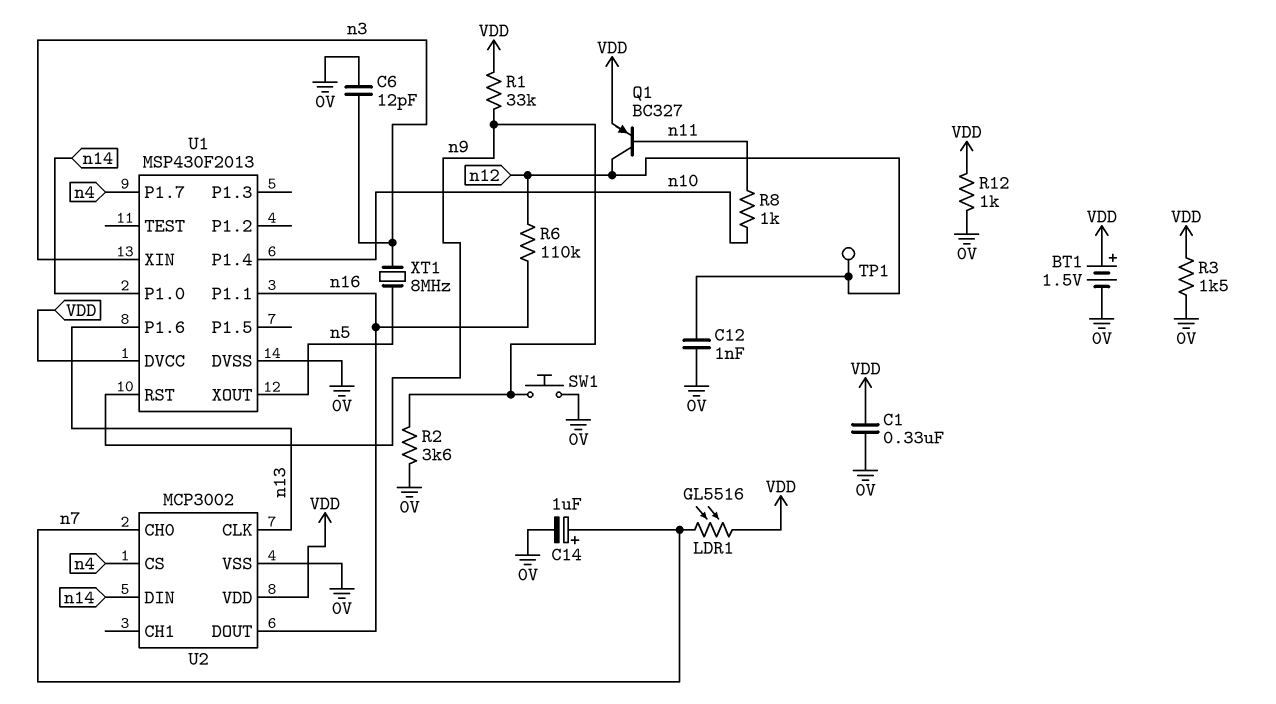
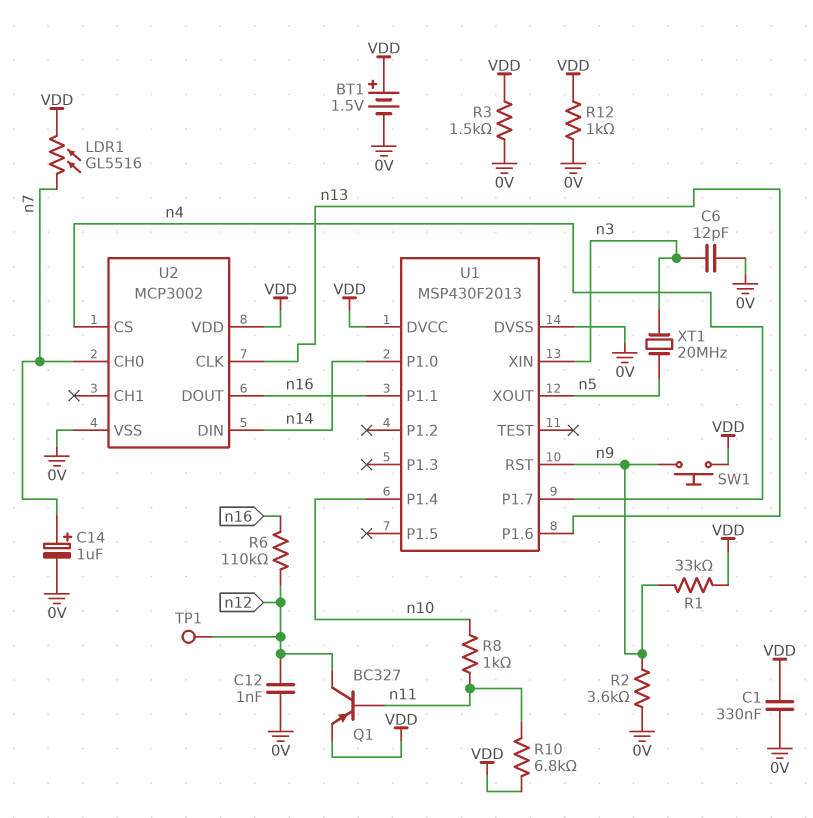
R10: none -> 6.8k (VDD, n11)
SW1: button (0V, n9) -> button (VDD, n9)
XT1: 8MHz (n3, n5) -> 20MHz (n3, n5)

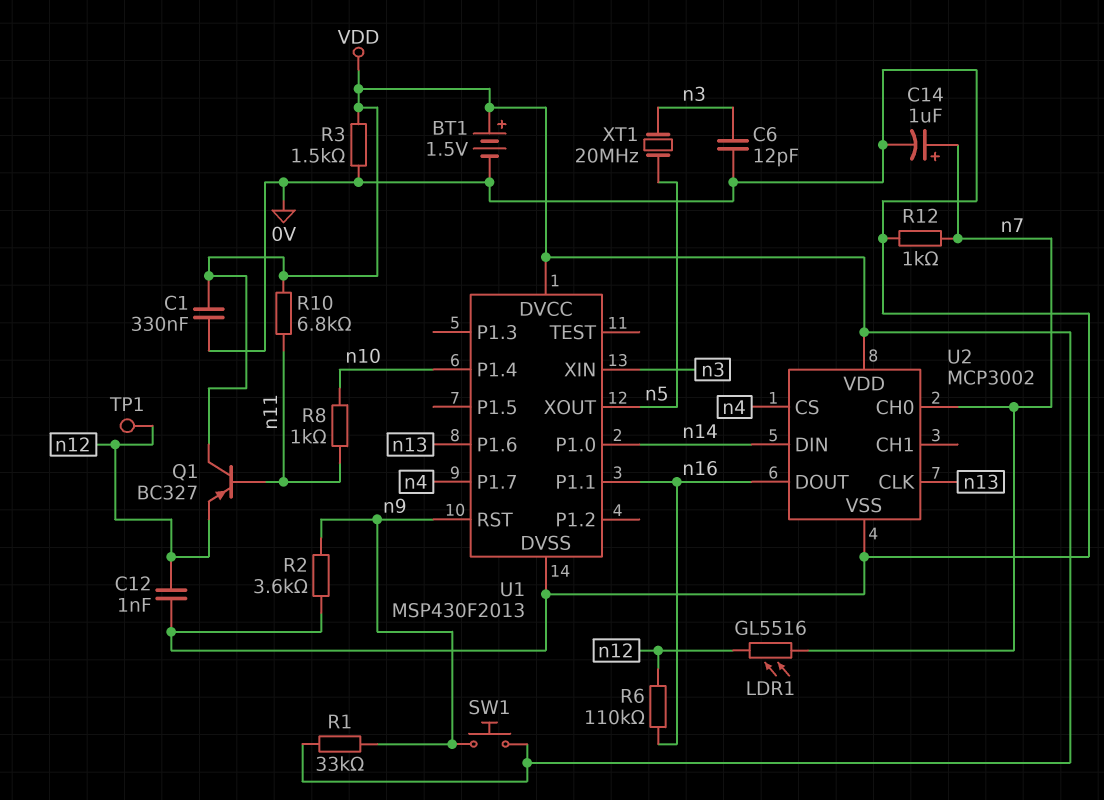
LDR1: GL5516 (VDD, n7) -> GL5516 (n7, n12)
Q1: PNP BC327 (B n11, C n12, E VDD) -> PNP BC327 (B n11, C VDD, E n12)
R12: 1k (0V, VDD) -> 1k (0V, n7)

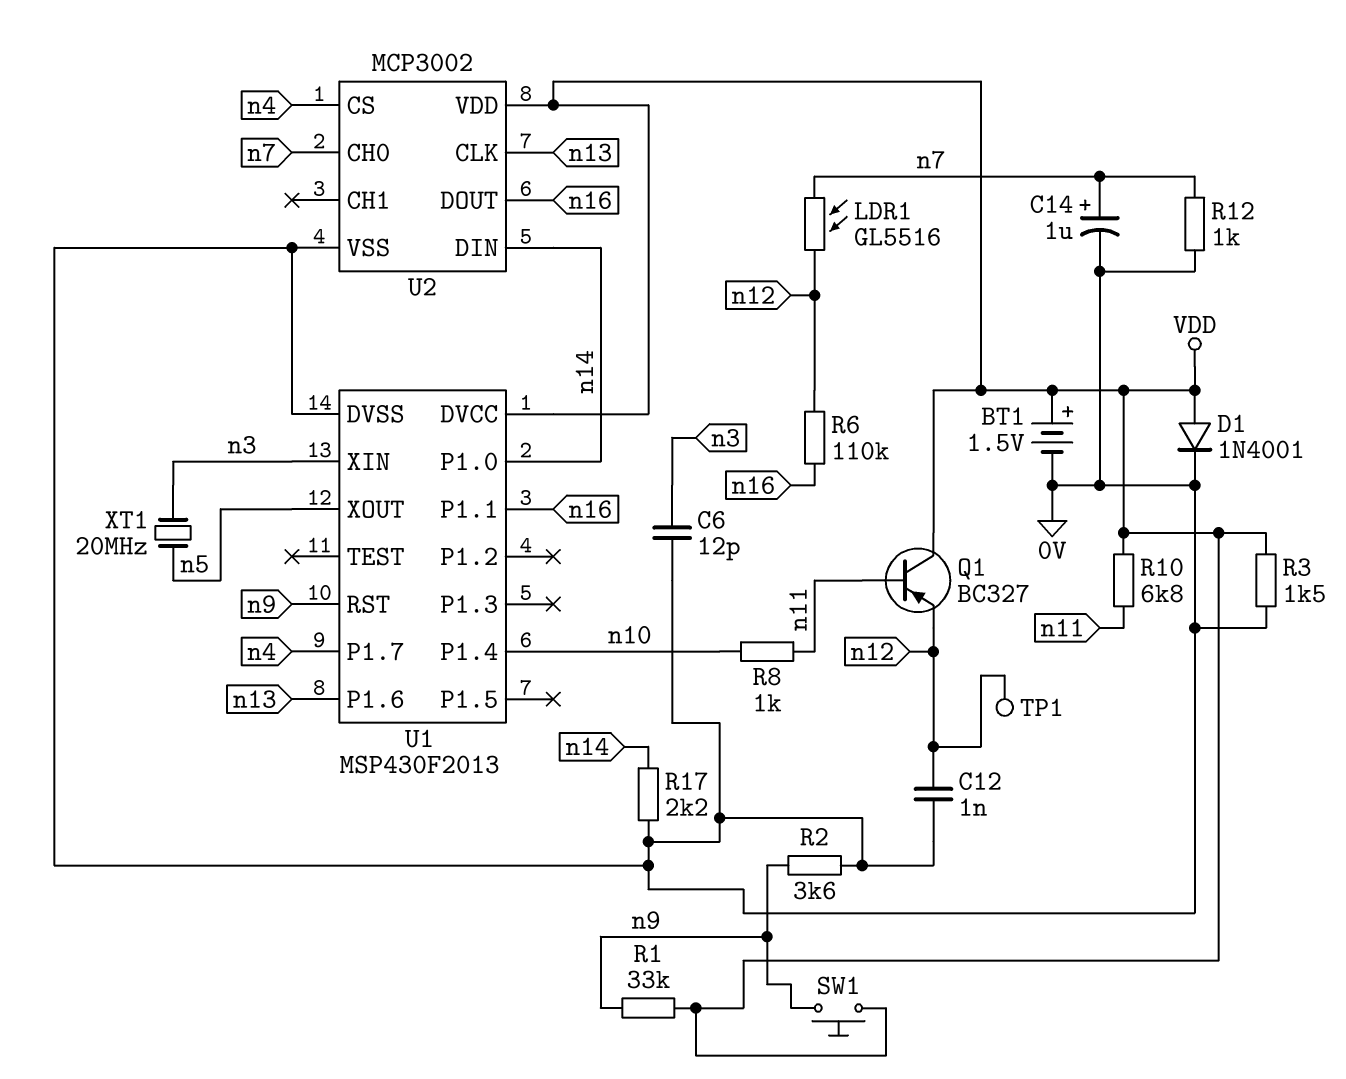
C1: 330nF (0V, VDD) -> none
D1: none -> diode 1N4001 (A VDD, K 0V)
R17: none -> 2.2k (0V, n14)

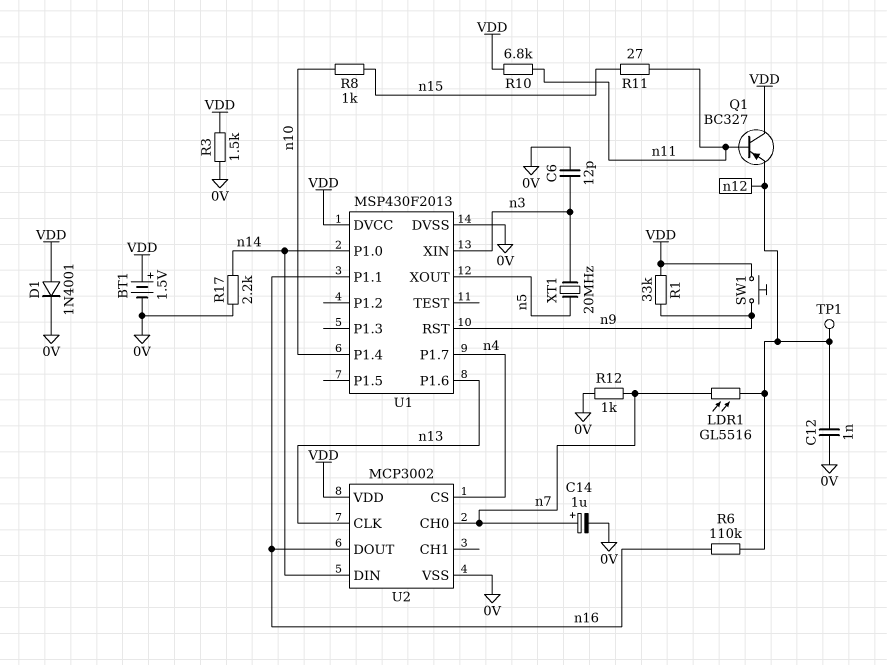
R2: 3.6k (0V, n9) -> none
R8: 1k (n10, n11) -> 1k (n10, n15)
R11: none -> 27 (n11, n15)

